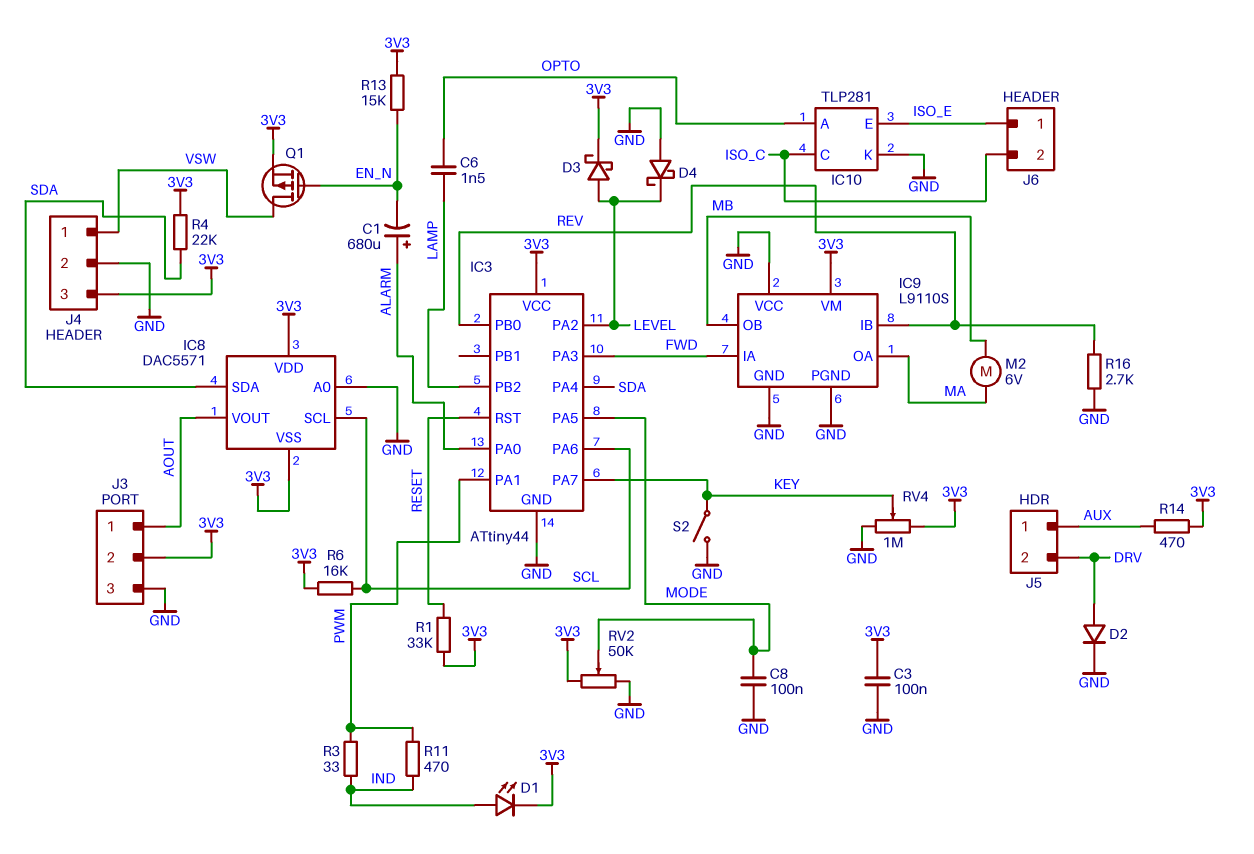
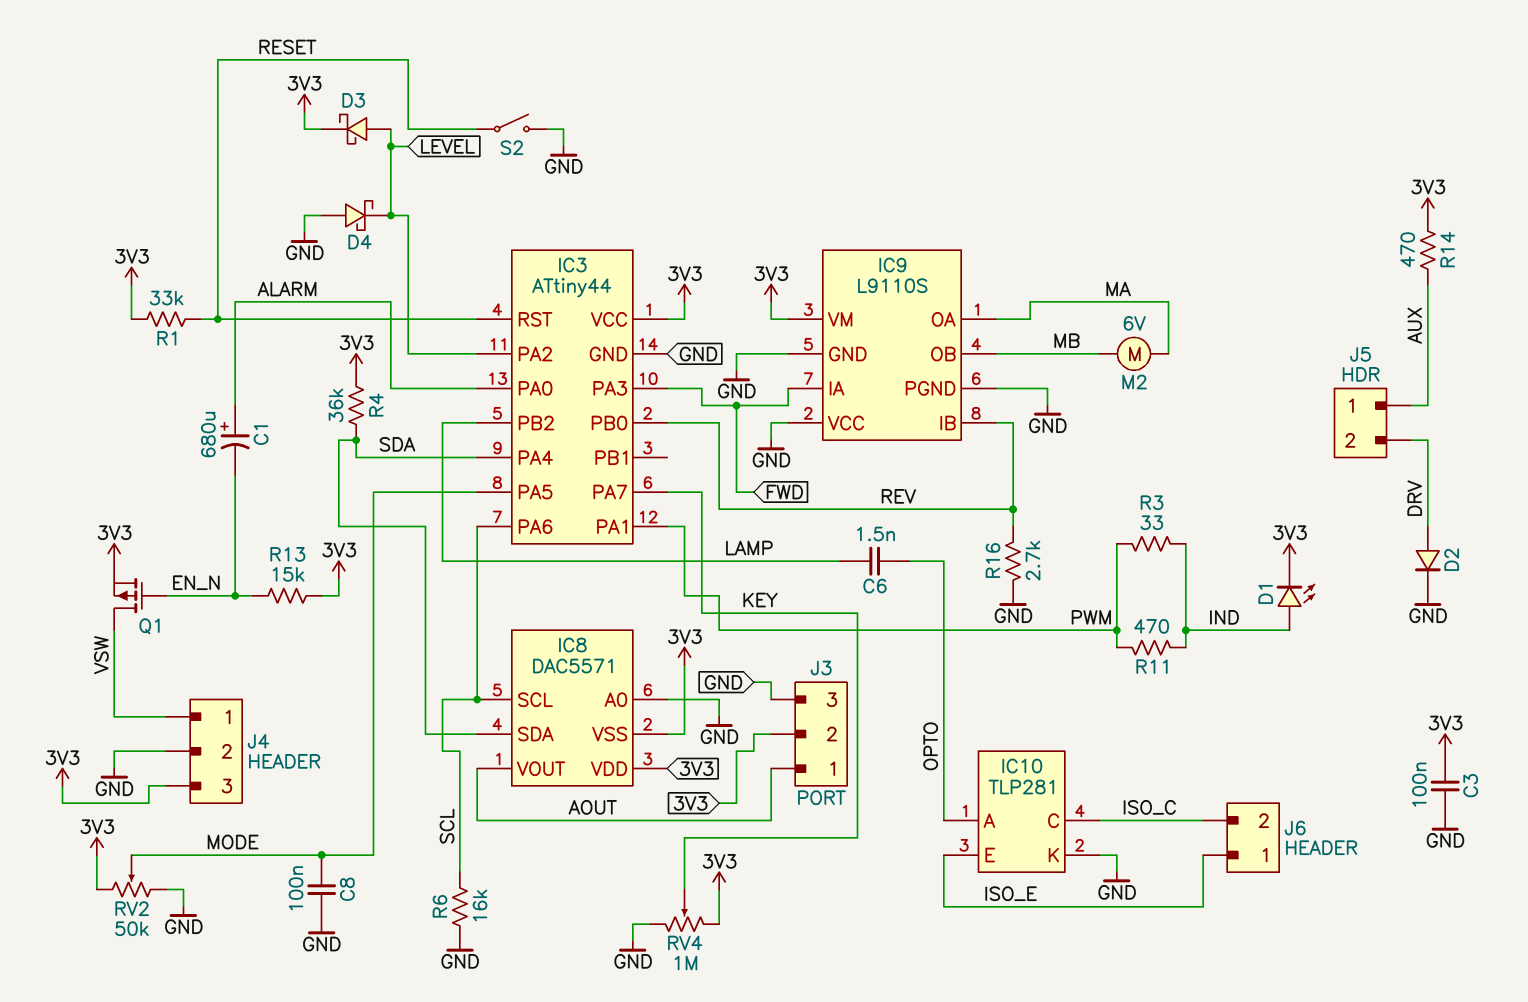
R4: 22k (3V3, SDA) -> 36k (3V3, SDA)
R6: 16k (3V3, SCL) -> 16k (GND, SCL)
S2: switch (GND, KEY) -> switch (GND, RESET)

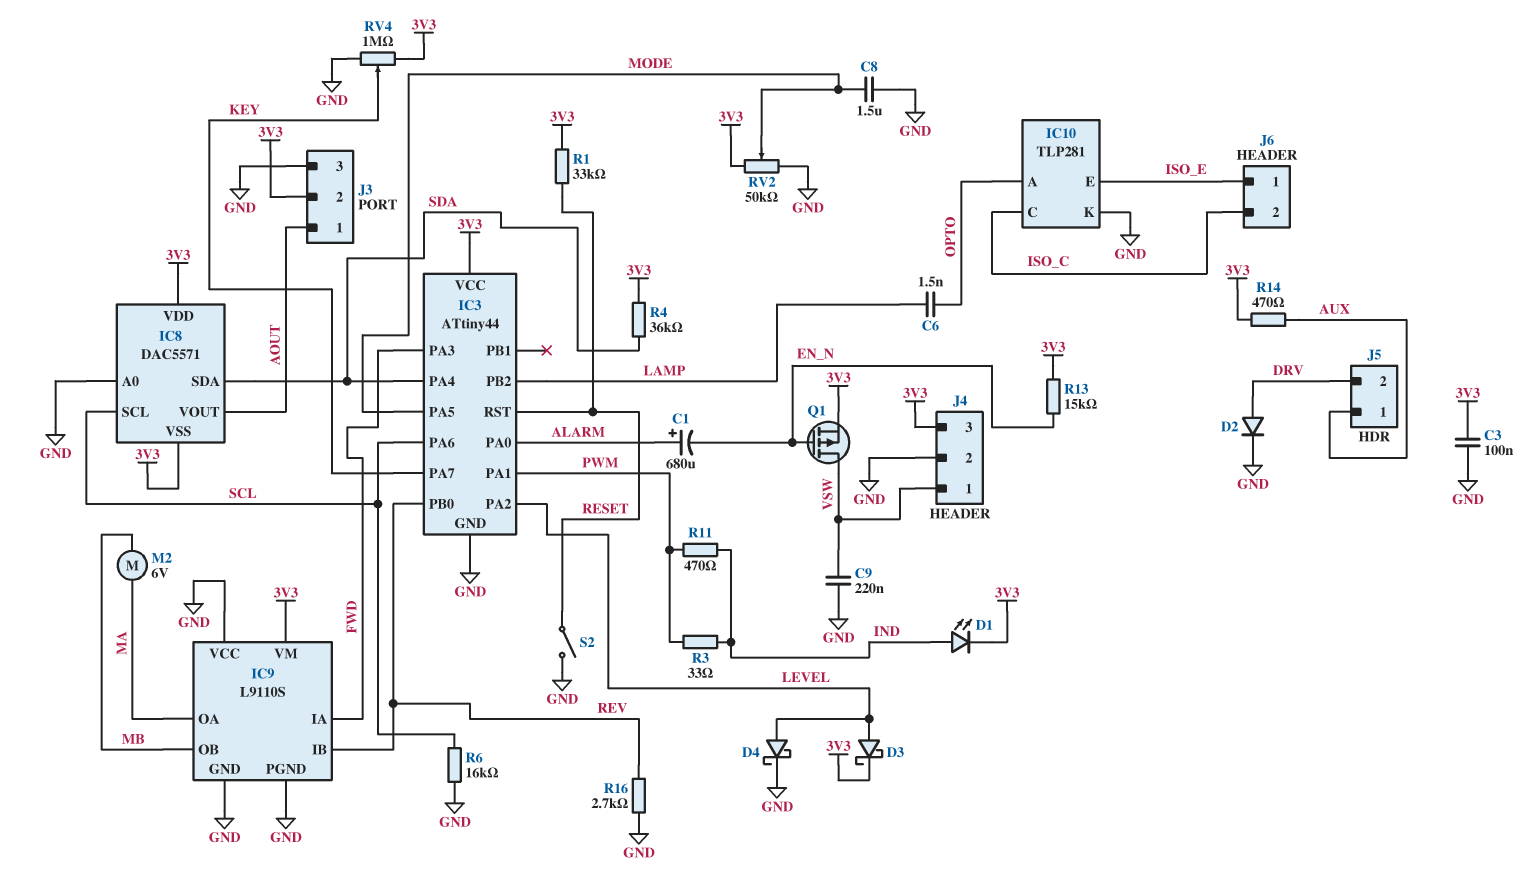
C8: 100nF (GND, MODE) -> 1.5uF (GND, MODE)
C9: none -> 220nF (GND, VSW)
D4: schottky (A GND, K LEVEL) -> schottky (A LEVEL, K GND)

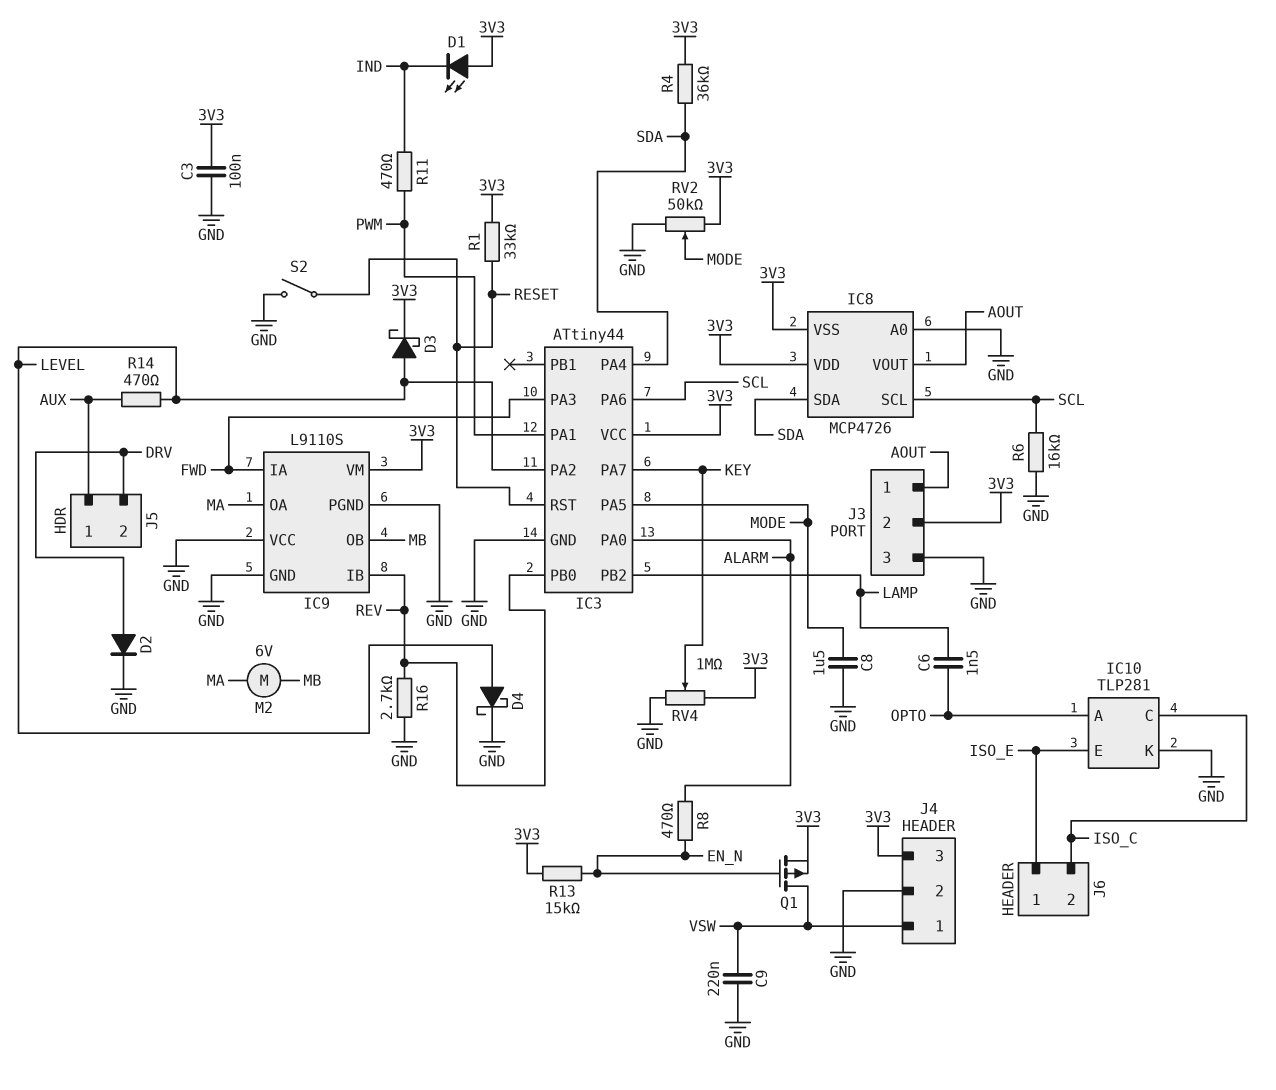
C1: 680uF (plus ALARM, minus EN_N) -> none
D1: LED (A IND, K 3V3) -> LED (A 3V3, K IND)
IC8: DAC5571 -> MCP4726
R3: 33 (IND, PWM) -> none
R8: none -> 470 (ALARM, EN_N)
R14: 470 (3V3, AUX) -> 470 (AUX, LEVEL)

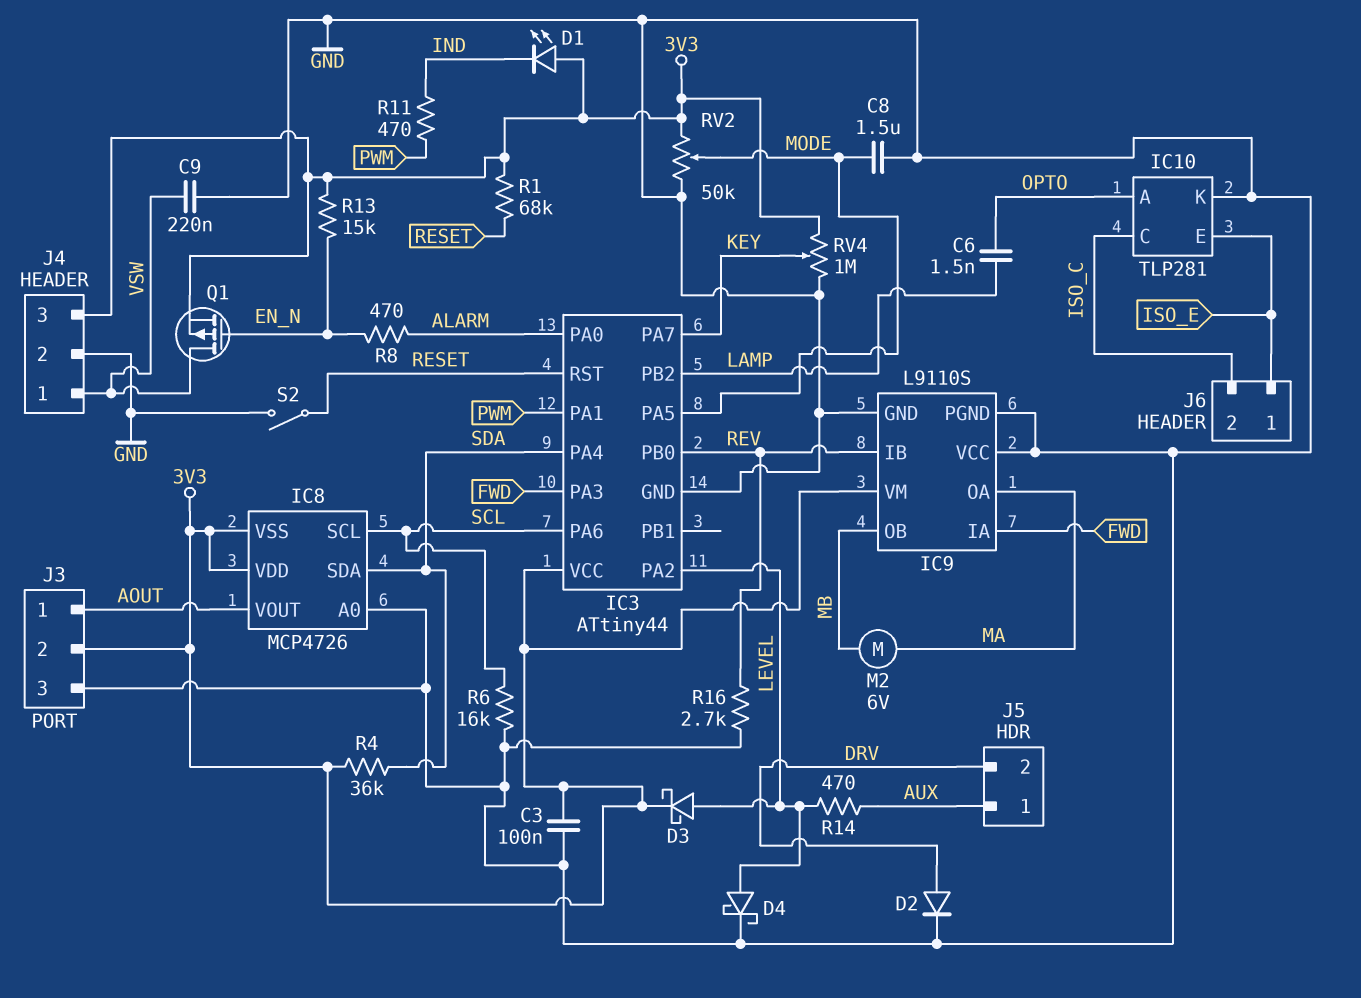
R1: 33k (3V3, RESET) -> 68k (3V3, RESET)

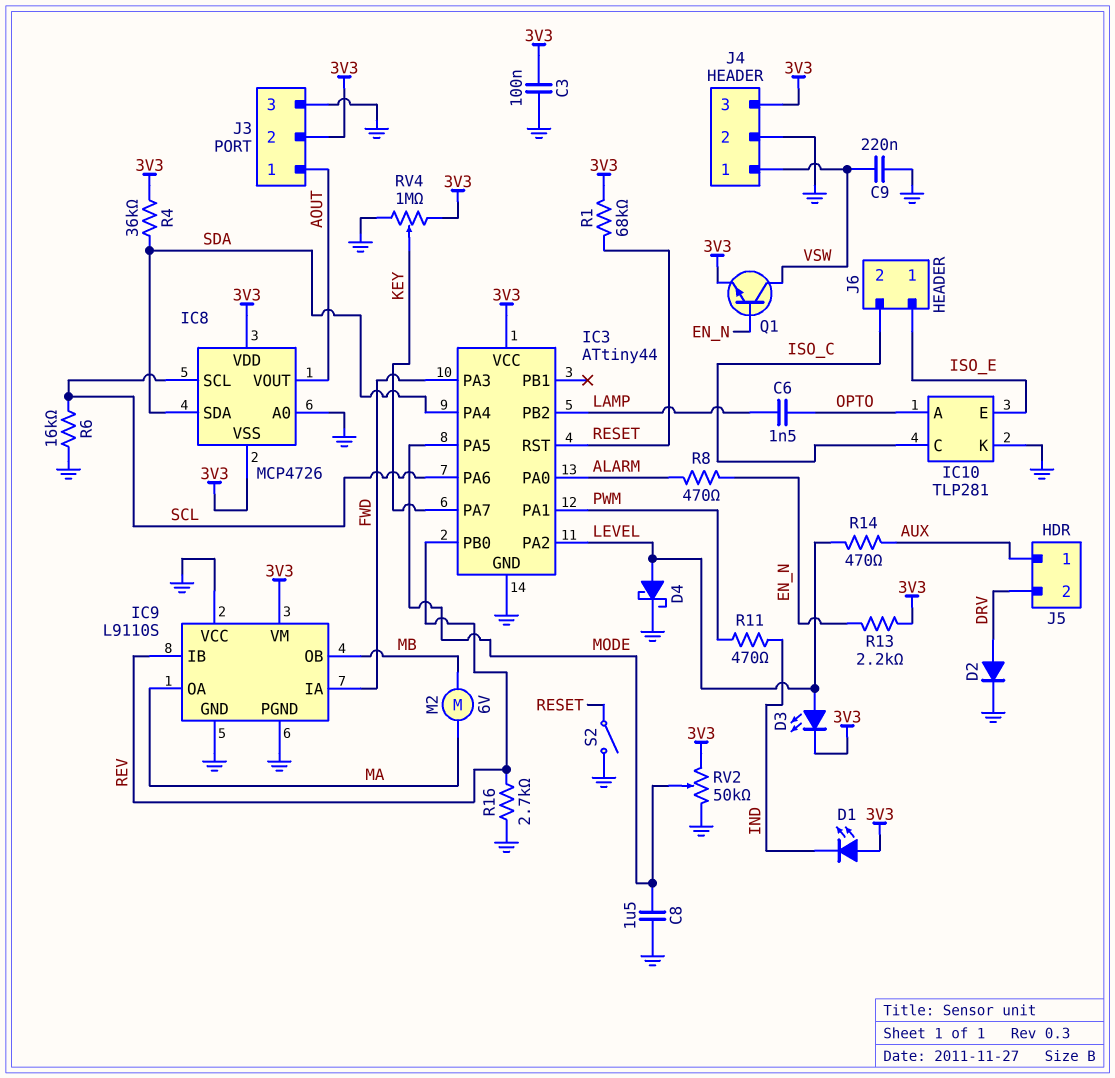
D3: schottky (A LEVEL, K 3V3) -> LED (A LEVEL, K 3V3)
Q1: PMOS (G EN_N, D VSW, S 3V3) -> NPN (B EN_N, C VSW, E 3V3)
R13: 15k (3V3, EN_N) -> 2.2k (3V3, EN_N)

